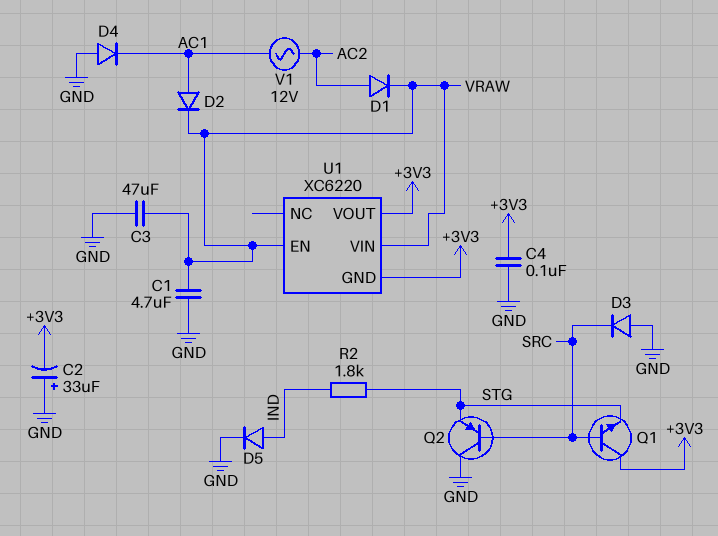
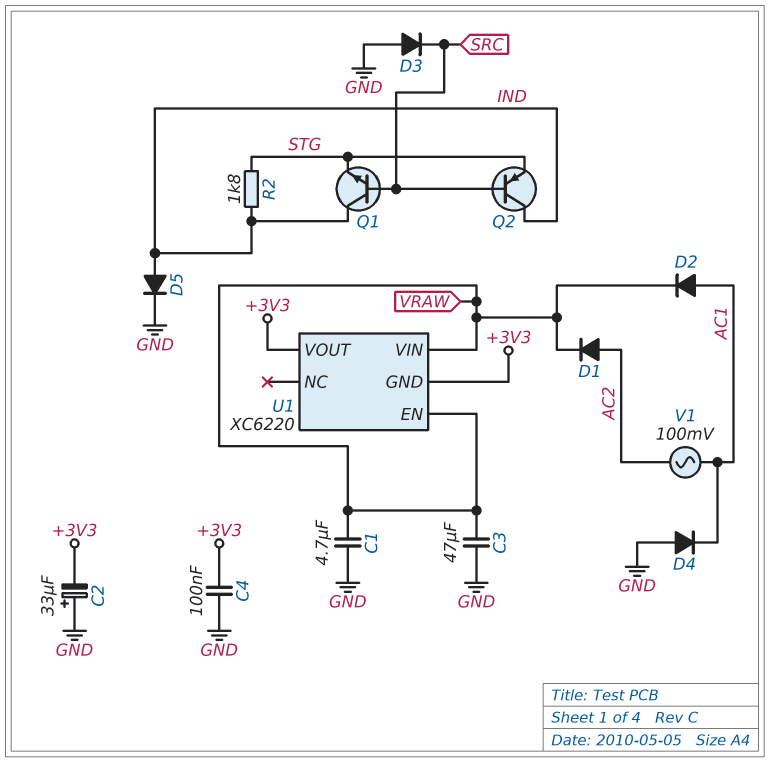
Q1: NPN (B SRC, C +3V3, E STG) -> NPN (B SRC, C IND, E STG)
Q2: PNP (B SRC, C GND, E STG) -> PNP (B SRC, C IND, E STG)
V1: AC 12V (AC1, AC2) -> AC 100mV (AC1, AC2)

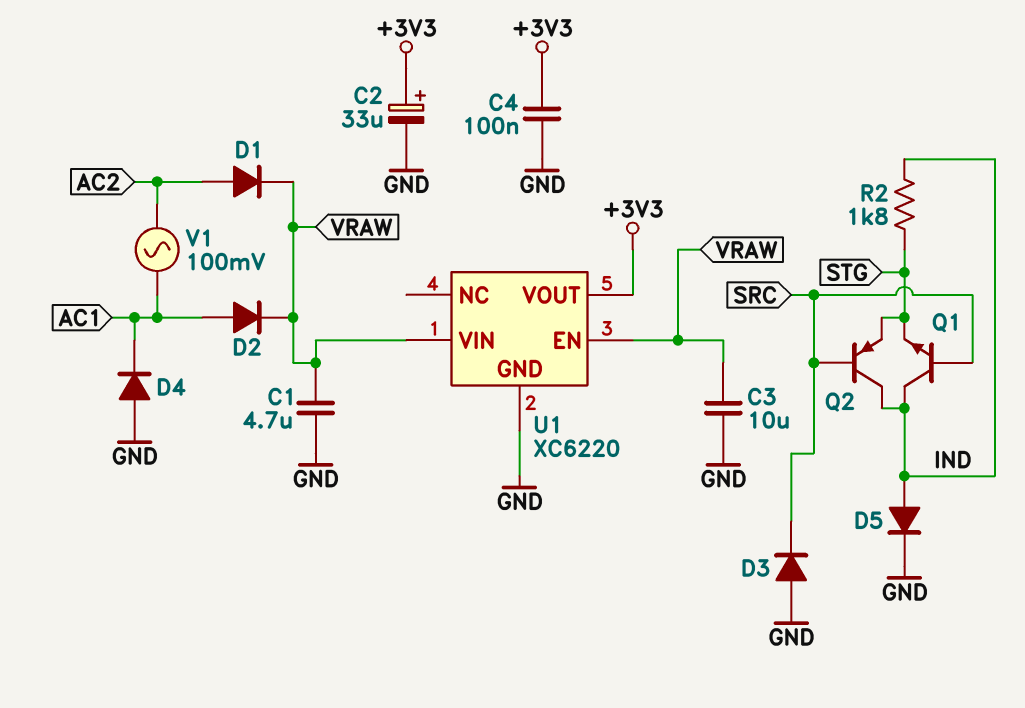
C2: 33uF (plus GND, minus +3V3) -> 33uF (plus +3V3, minus GND)
C3: 47uF (GND, VRAW) -> 10uF (GND, VRAW)
U1 pin GND: +3V3 -> GND

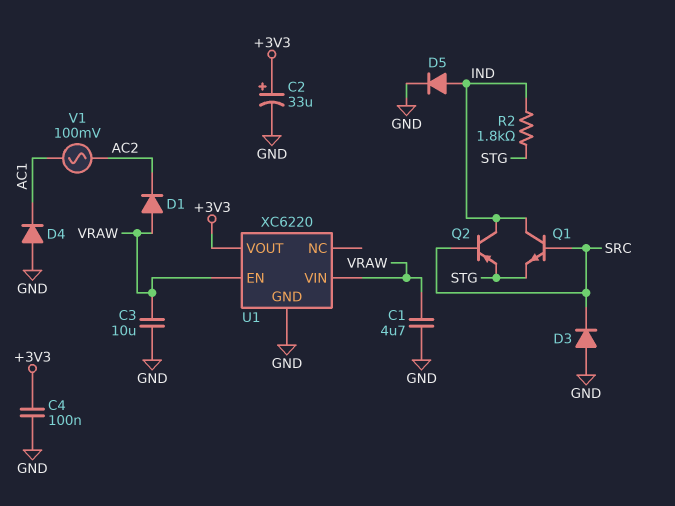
D1: diode (A AC2, K VRAW) -> diode (A VRAW, K AC2)
D2: diode (A AC1, K VRAW) -> none

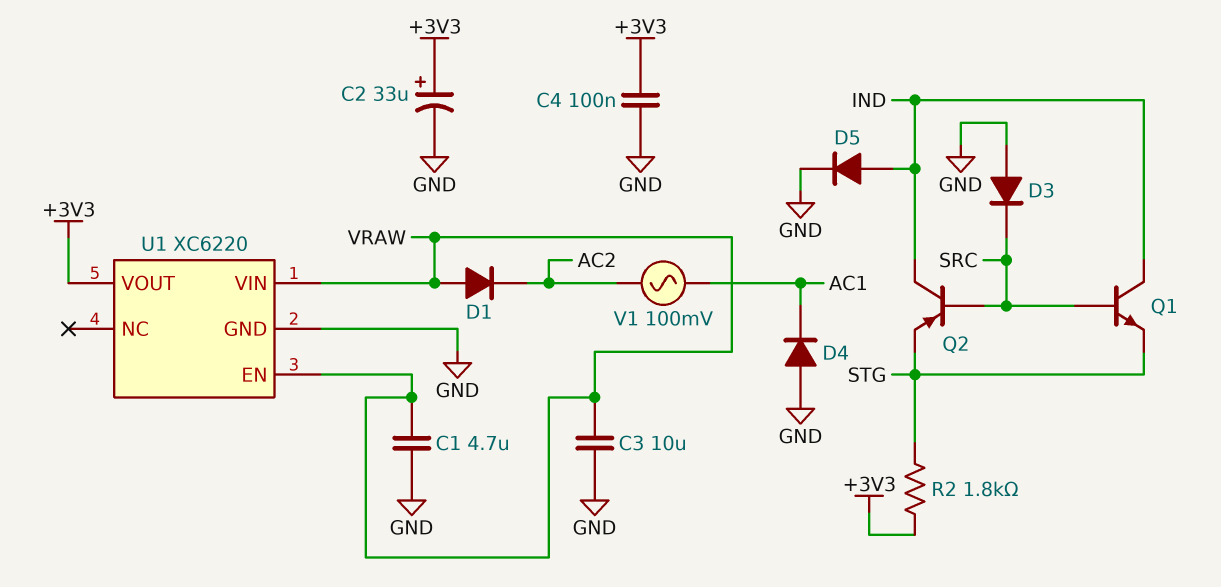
R2: 1.8k (IND, STG) -> 1.8k (+3V3, STG)

